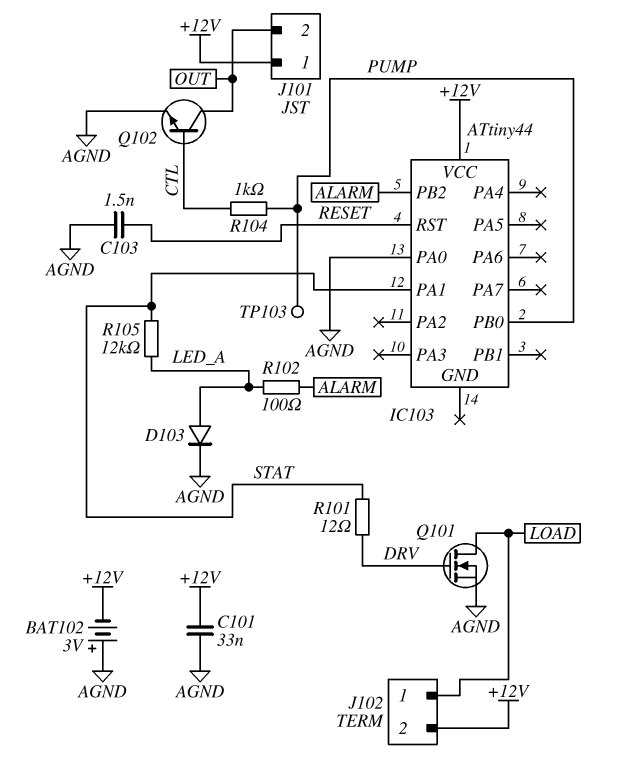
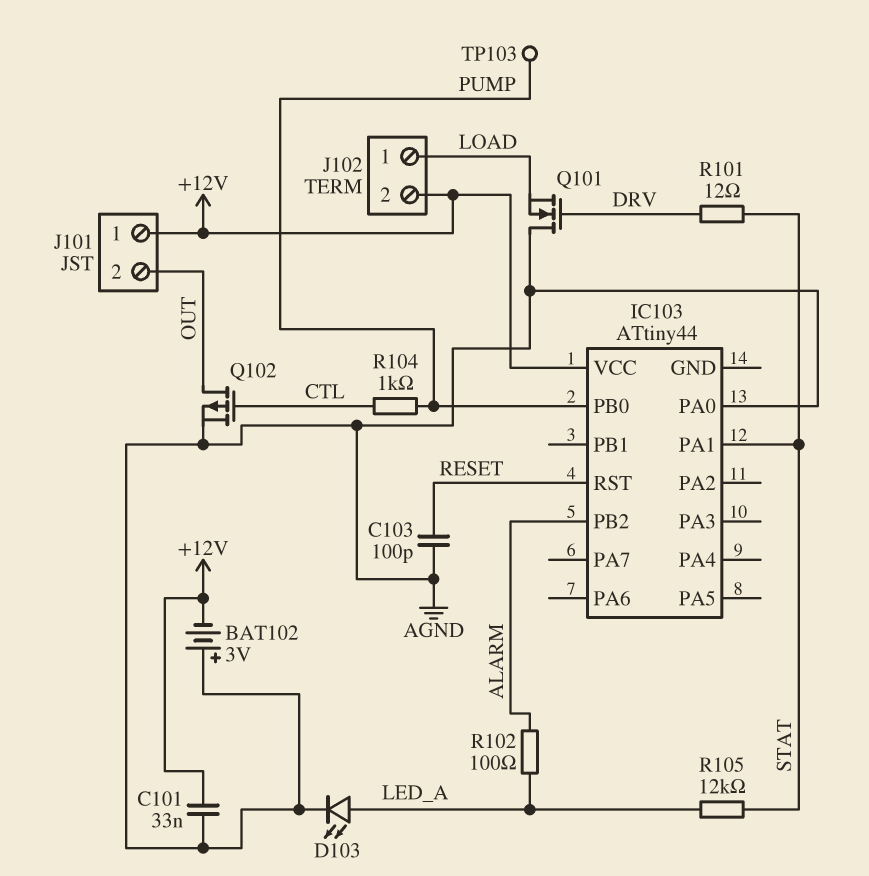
C103: 1.5nF (AGND, RESET) -> 100pF (AGND, RESET)
D103: diode (A LED_A, K AGND) -> LED (A LED_A, K AGND)
Q101: NMOS (G DRV, D LOAD, S AGND) -> NMOS (G DRV, D AGND, S LOAD)
Q102: NPN (B CTL, C OUT, E AGND) -> PMOS (G CTL, D OUT, S AGND)

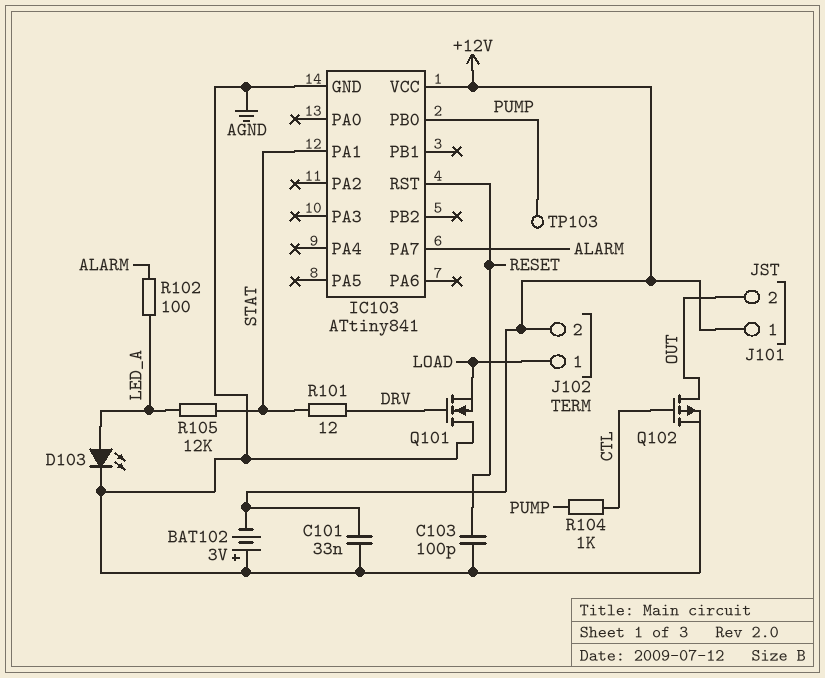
IC103: ATtiny44 -> ATtiny841
IC103 pin GND: none -> AGND
IC103 pin PA0: AGND -> none
IC103 pin PA7: none -> ALARM
IC103 pin PB2: ALARM -> none

